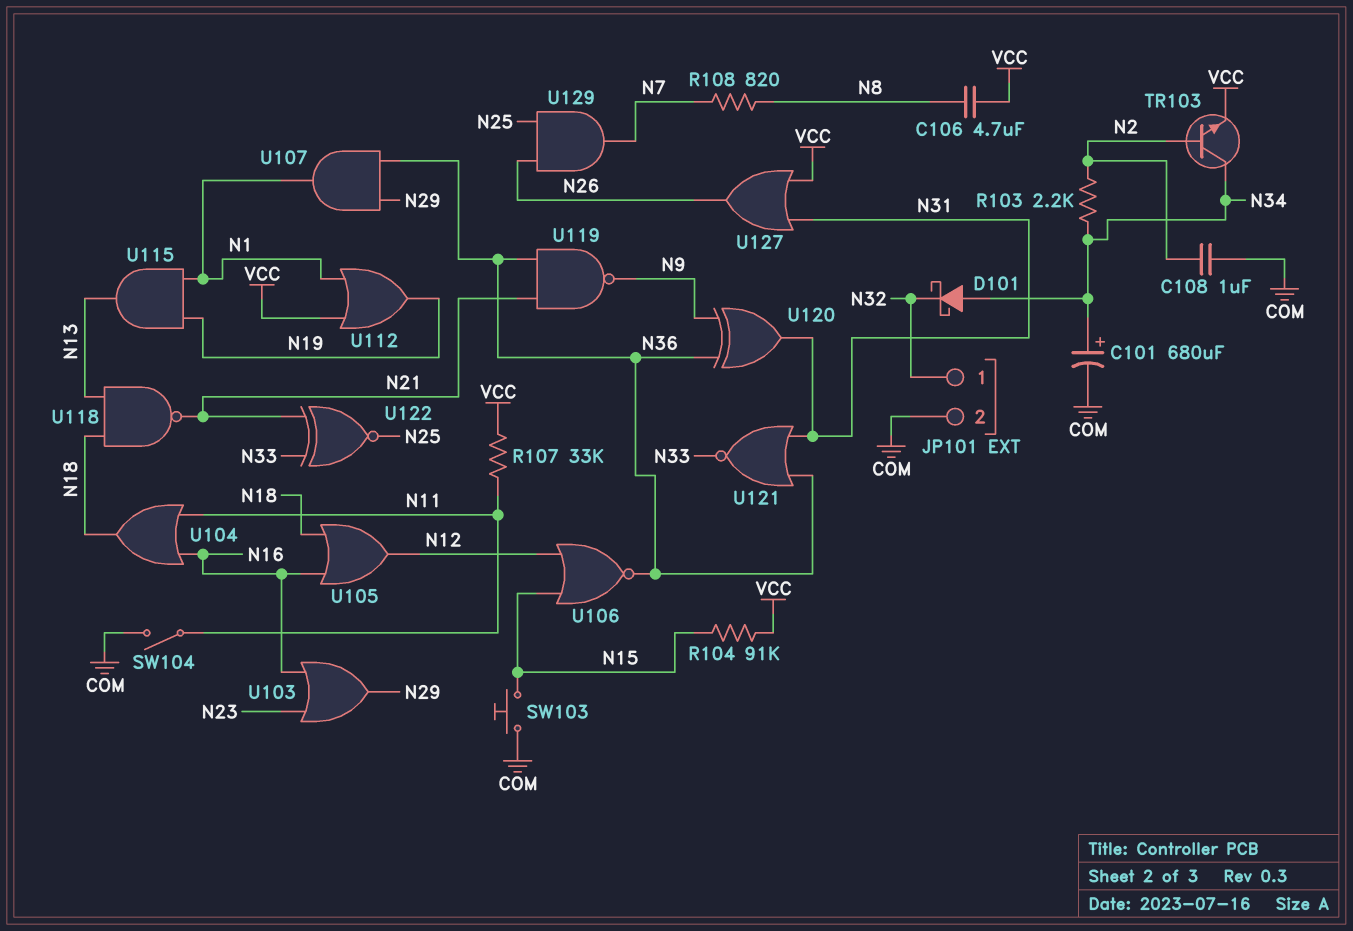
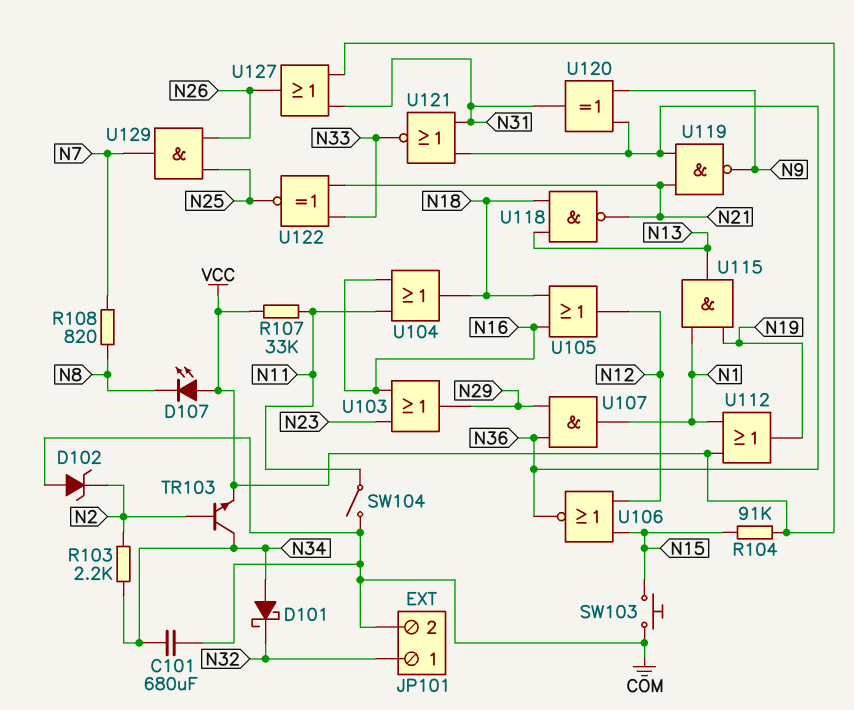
C101: 680uF (plus N34, minus COM) -> 680uF (COM, N34)
C106: 4.7uF (N8, VCC) -> none
C108: 1uF (COM, N2) -> none
D102: none -> zener (A COM, K N2)
D107: none -> LED (A VCC, K N8)

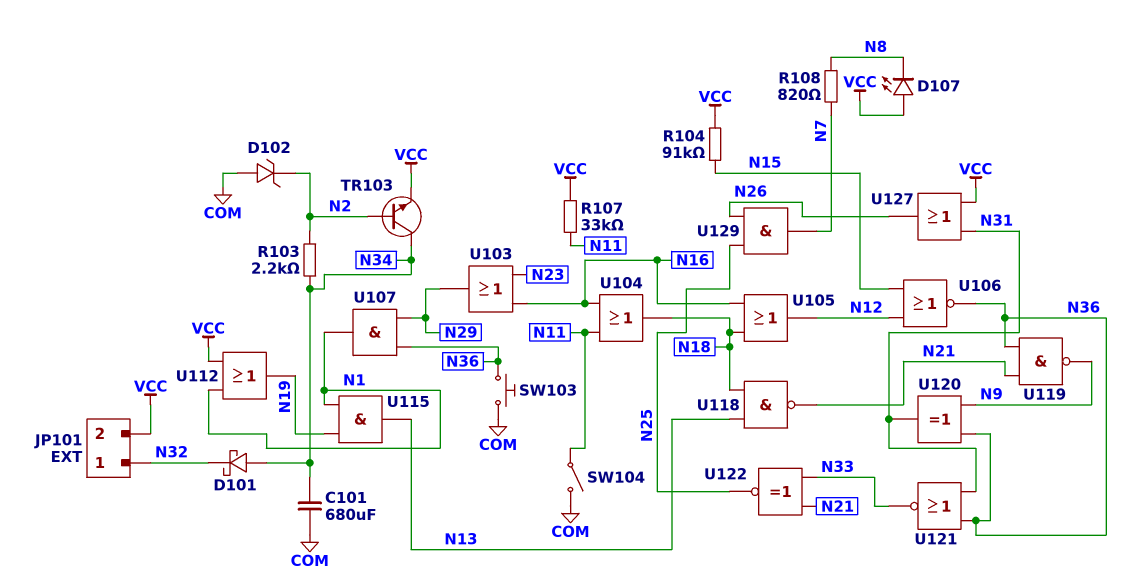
JP101 pin 2: COM -> VCC
SW103: button (COM, N15) -> button (COM, N36)

